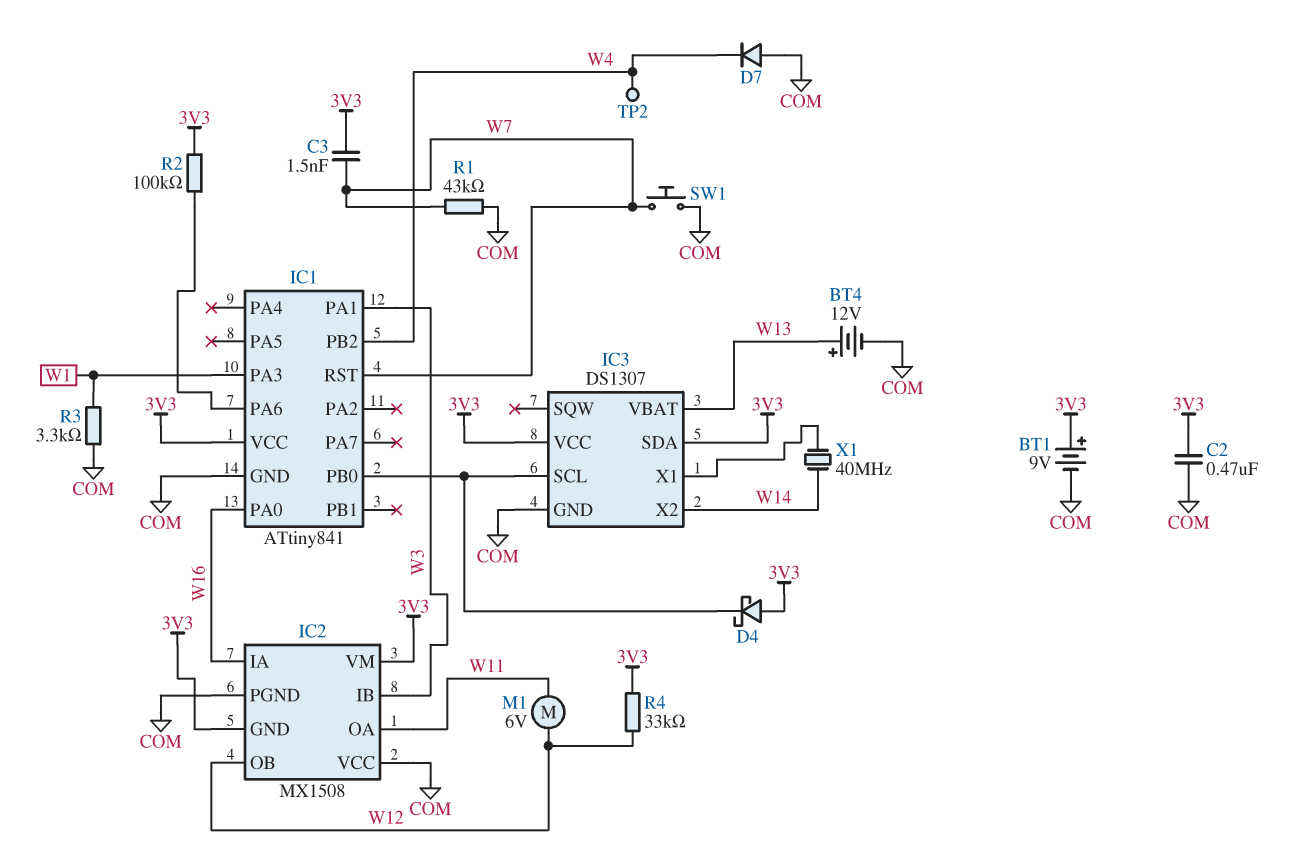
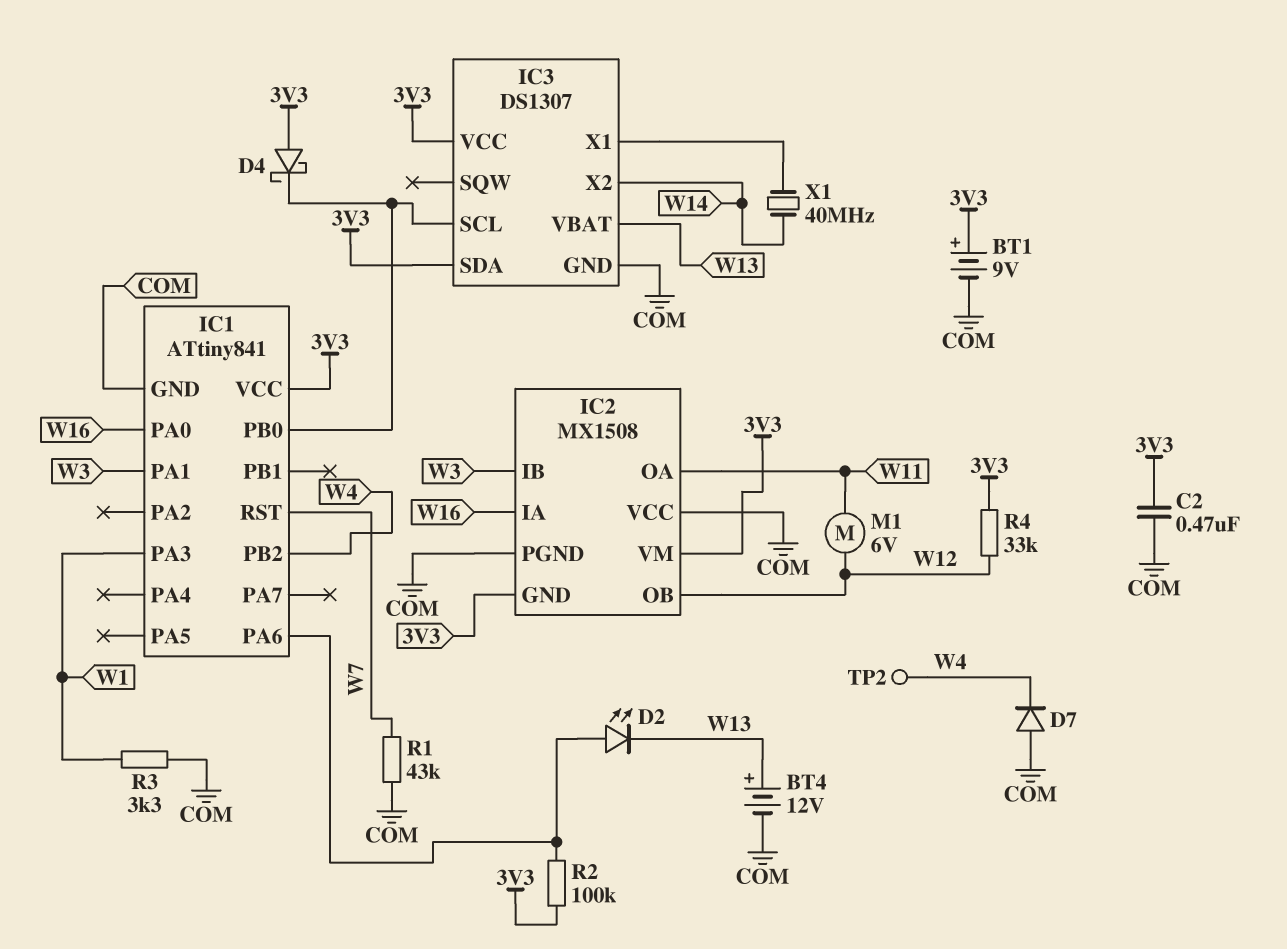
C3: 1.5nF (3V3, W7) -> none
D2: none -> LED (A IC1/PA6, K W13)
SW1: button (COM, W7) -> none

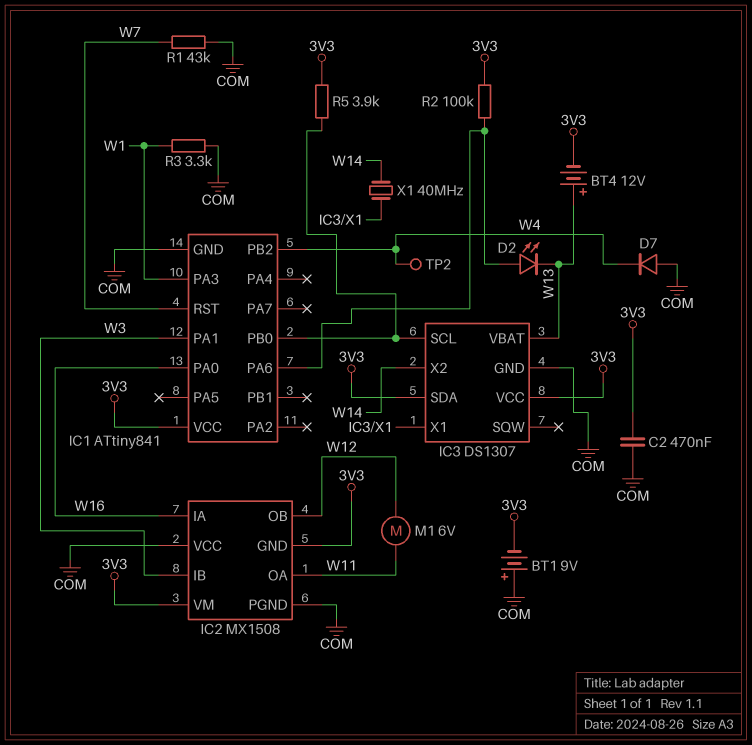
BT1: 9V (plus 3V3, minus COM) -> 9V (plus COM, minus 3V3)
BT4: 12V (plus W13, minus COM) -> 12V (plus W13, minus 3V3)
D4: schottky (A 3V3, K IC1/PB0) -> none
R4: 33k (3V3, W12) -> none
R5: none -> 3.9k (3V3, IC1/PB0)

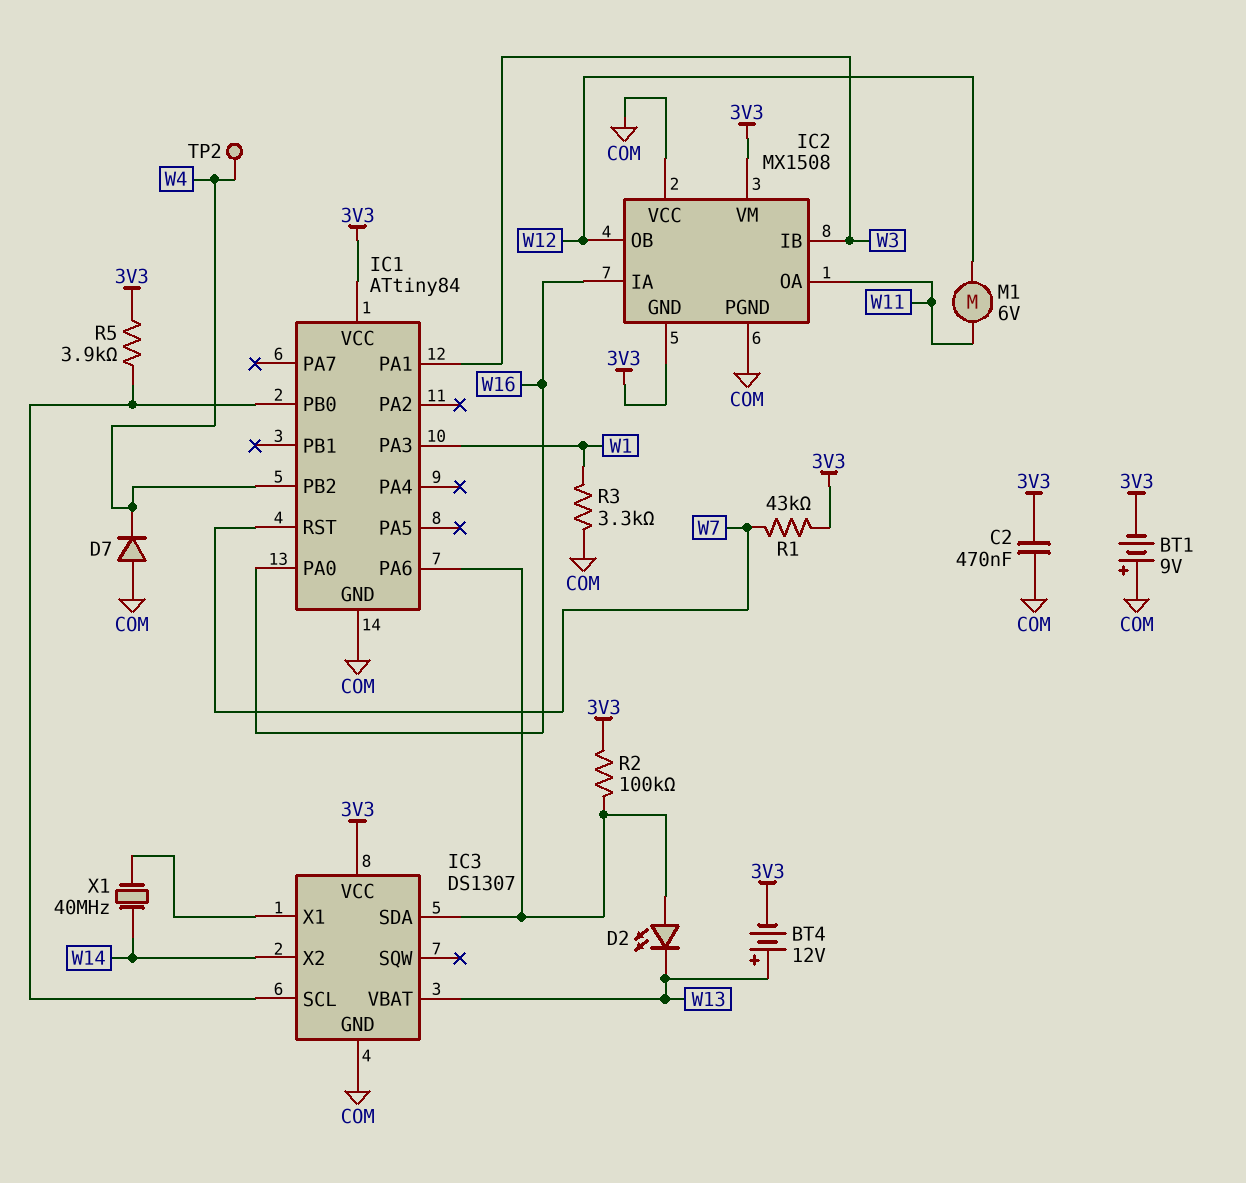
IC1: ATtiny841 -> ATtiny84
IC3 pin SDA: 3V3 -> IC1/PA6
R1: 43k (COM, W7) -> 43k (3V3, W7)

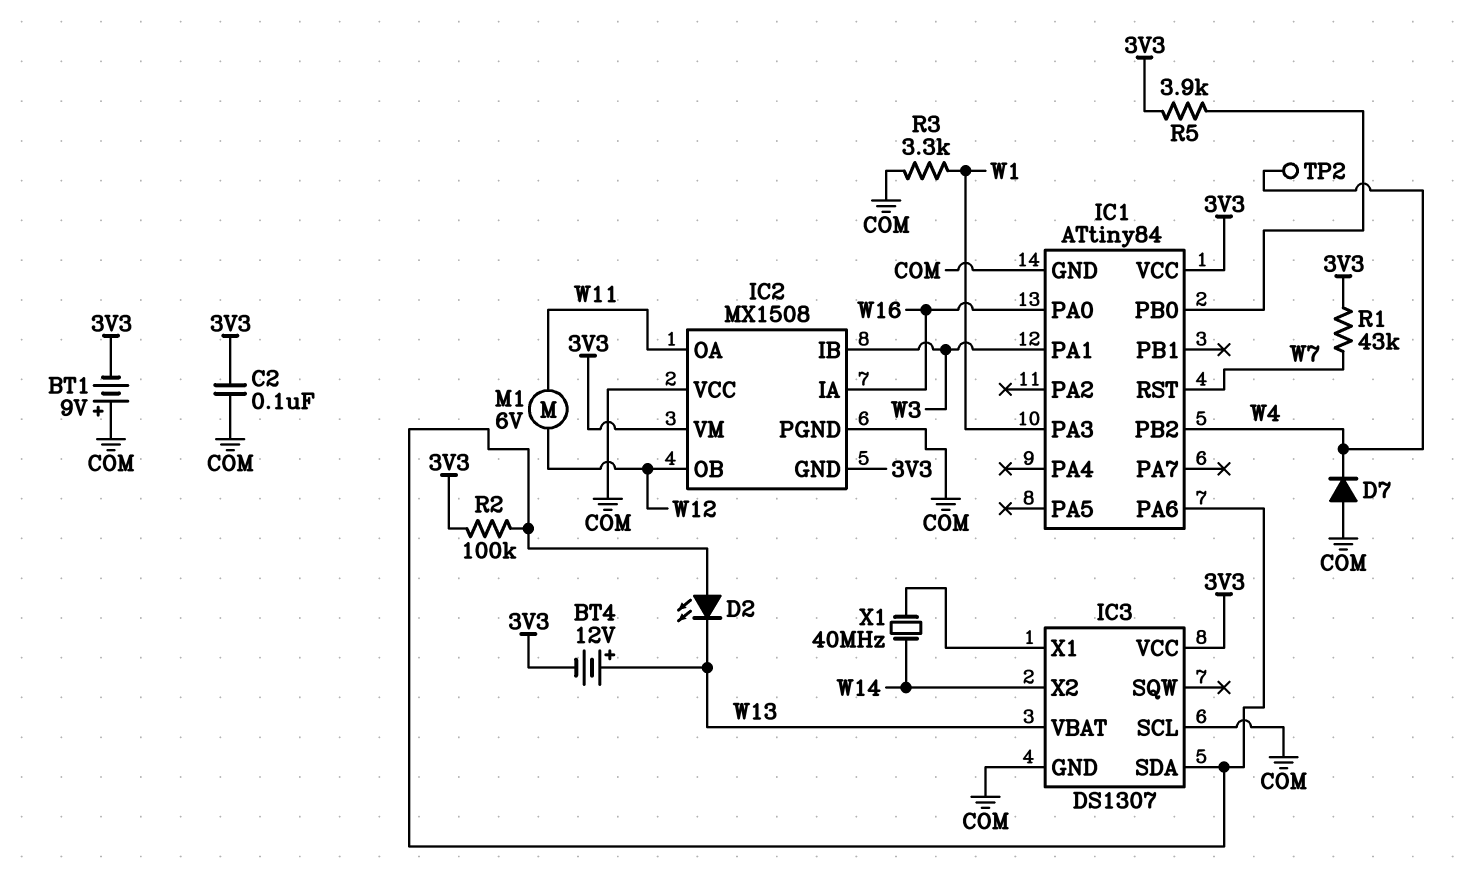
C2: 470nF (3V3, COM) -> 100nF (3V3, COM)
IC3 pin SCL: IC1/PB0 -> COM

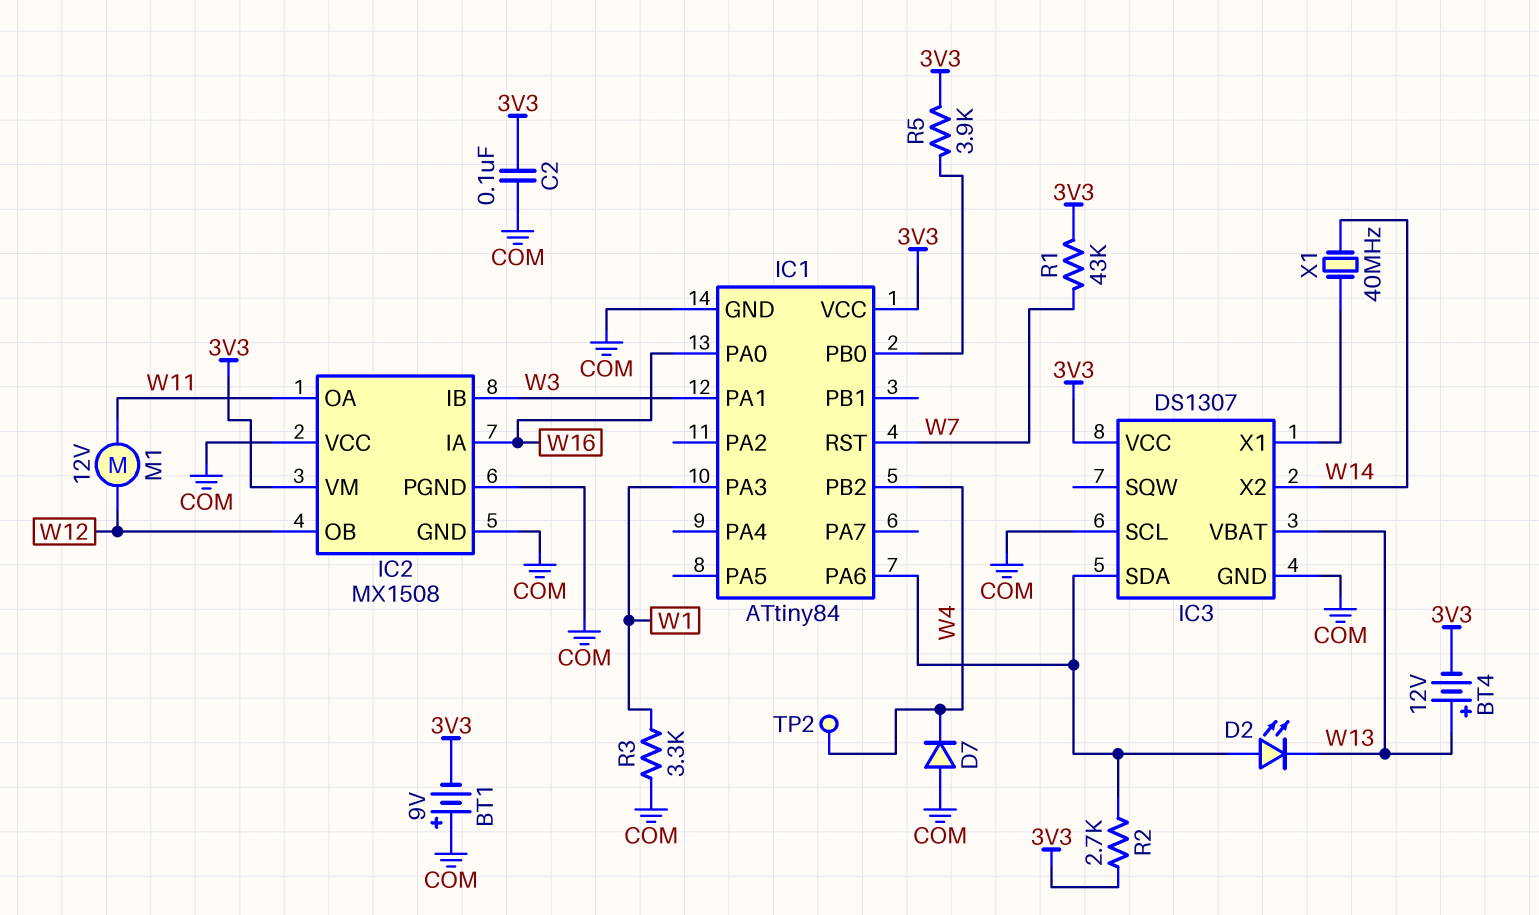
IC2 pin GND: 3V3 -> COM
M1: motor 6V (W11, W12) -> motor 12V (W11, W12)
R2: 100k (3V3, IC1/PA6) -> 2.7k (3V3, IC1/PA6)

